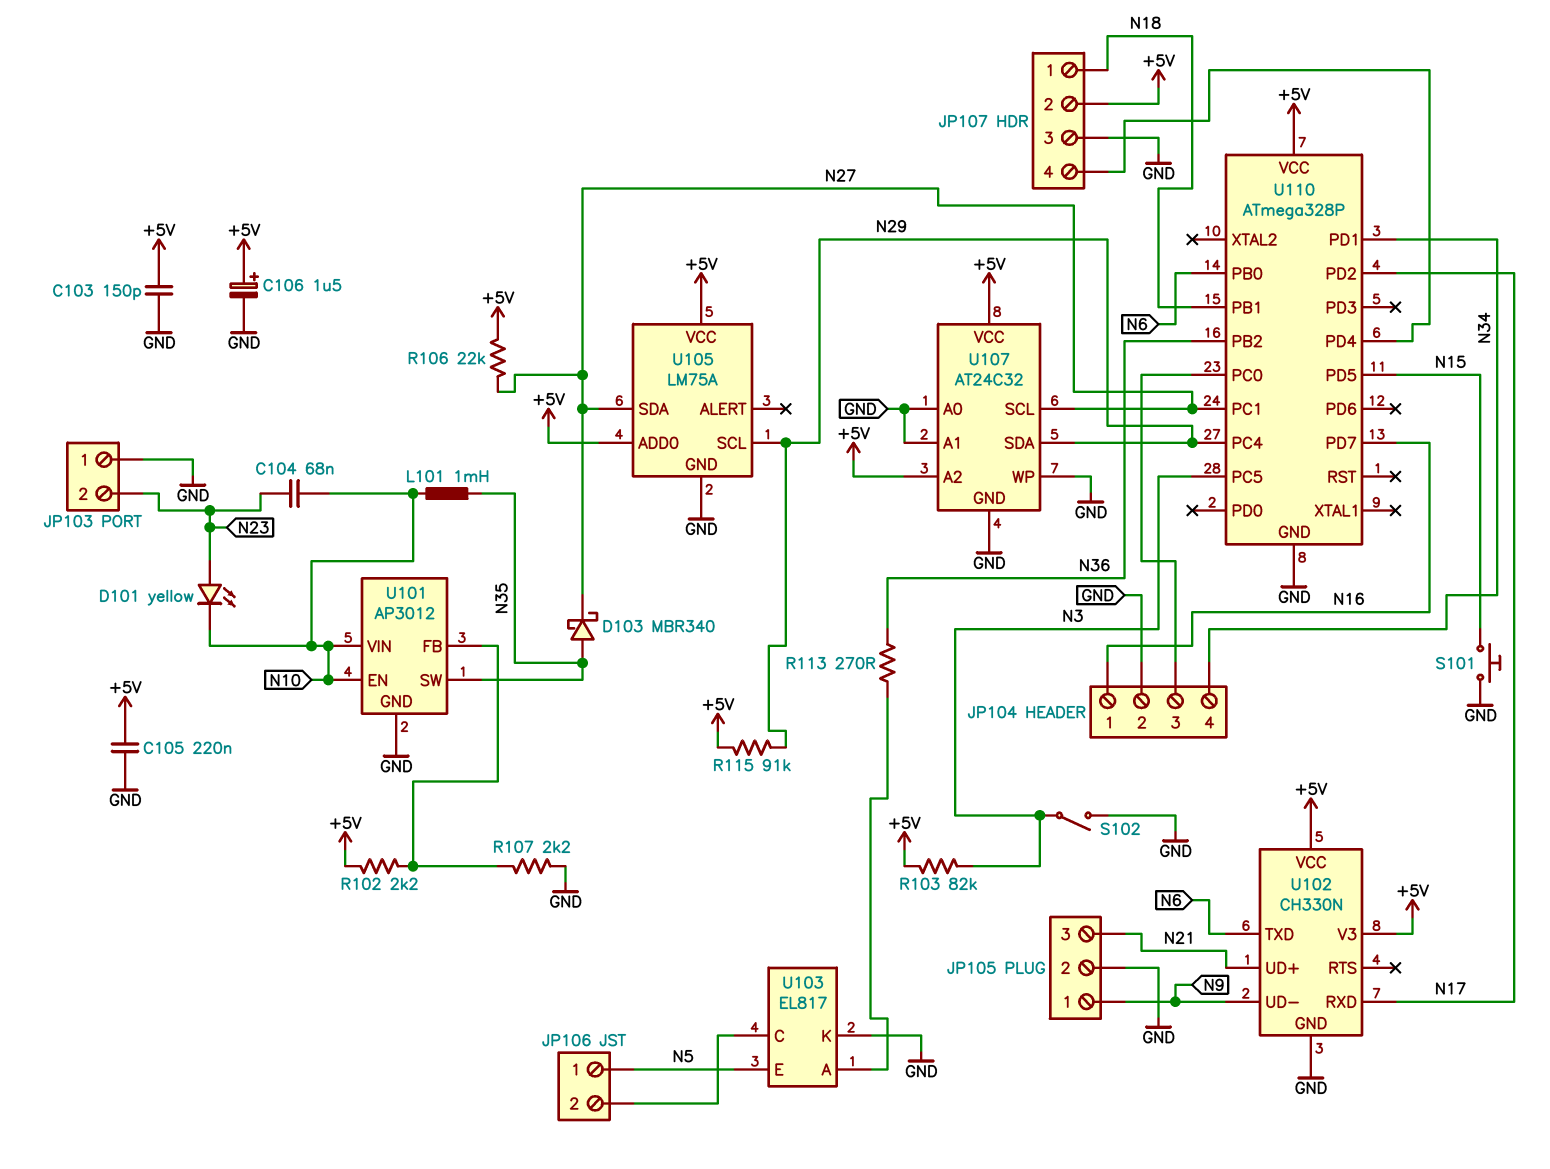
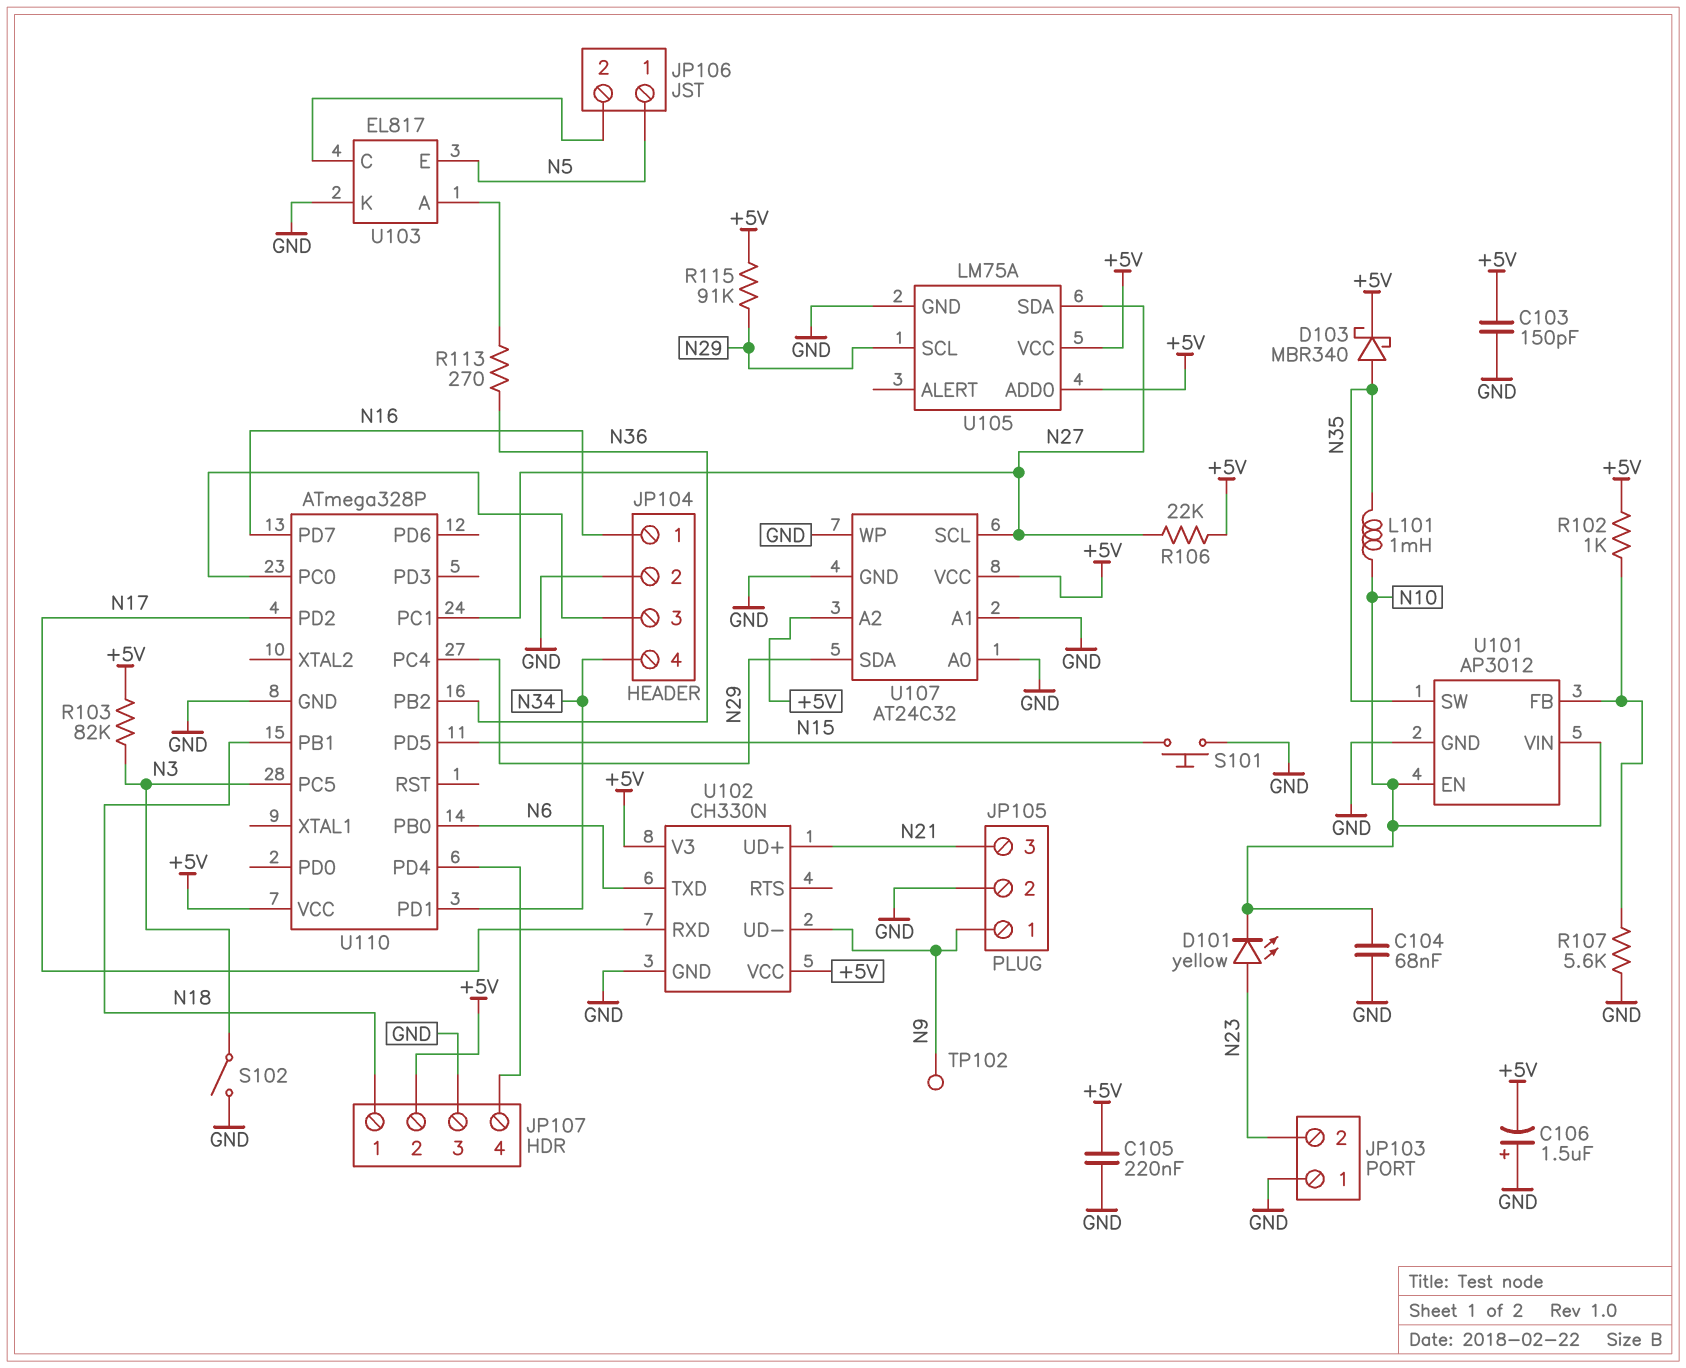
C104: 68nF (N10, N23) -> 68nF (GND, N10)
C106: 1.5uF (plus +5V, minus GND) -> 1.5uF (plus GND, minus +5V)
D103: schottky MBR340 (A N35, K N27) -> schottky MBR340 (A N35, K +5V)
R102: 2.2k (+5V, U101/FB) -> 1k (+5V, U101/FB)
R107: 2.2k (GND, U101/FB) -> 5.6k (GND, U101/FB)
TP102: none -> test point (N9)

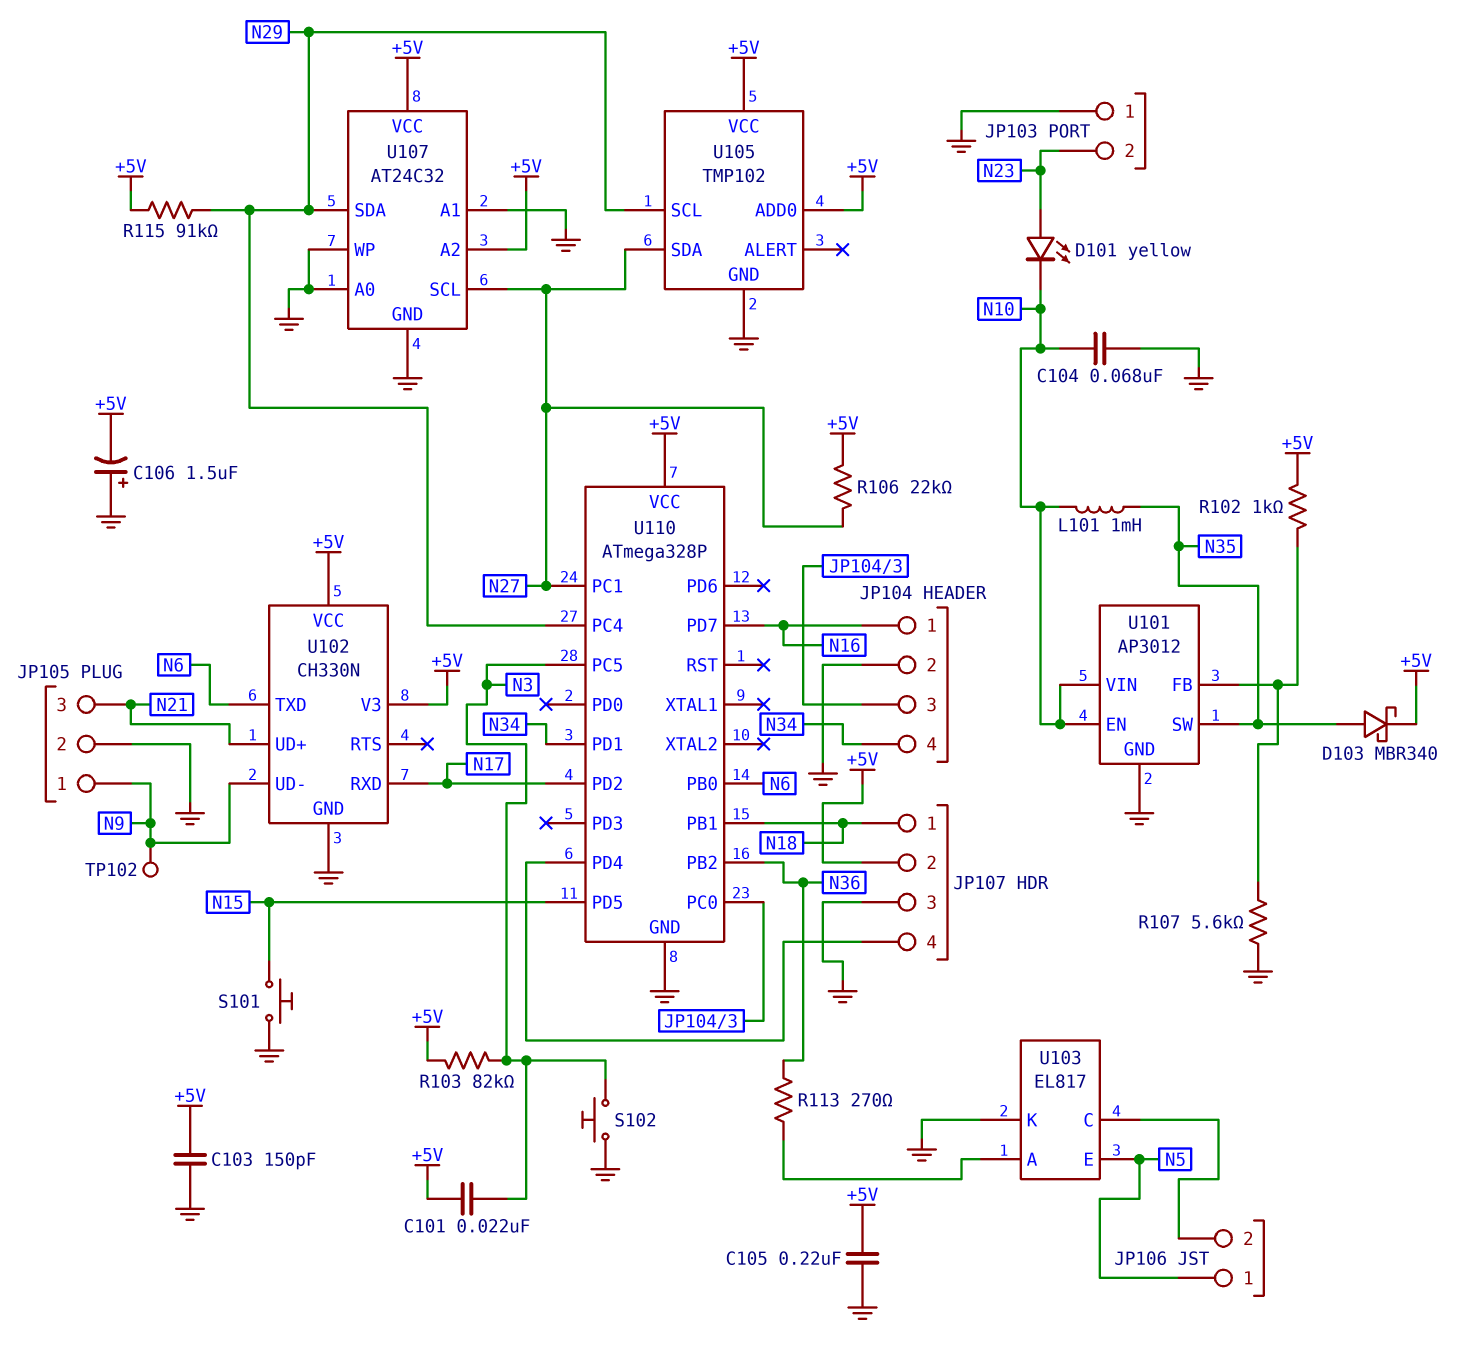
C101: none -> 22nF (+5V, N3)
S102: switch (GND, N3) -> button (GND, N3)
U105: LM75A -> TMP102

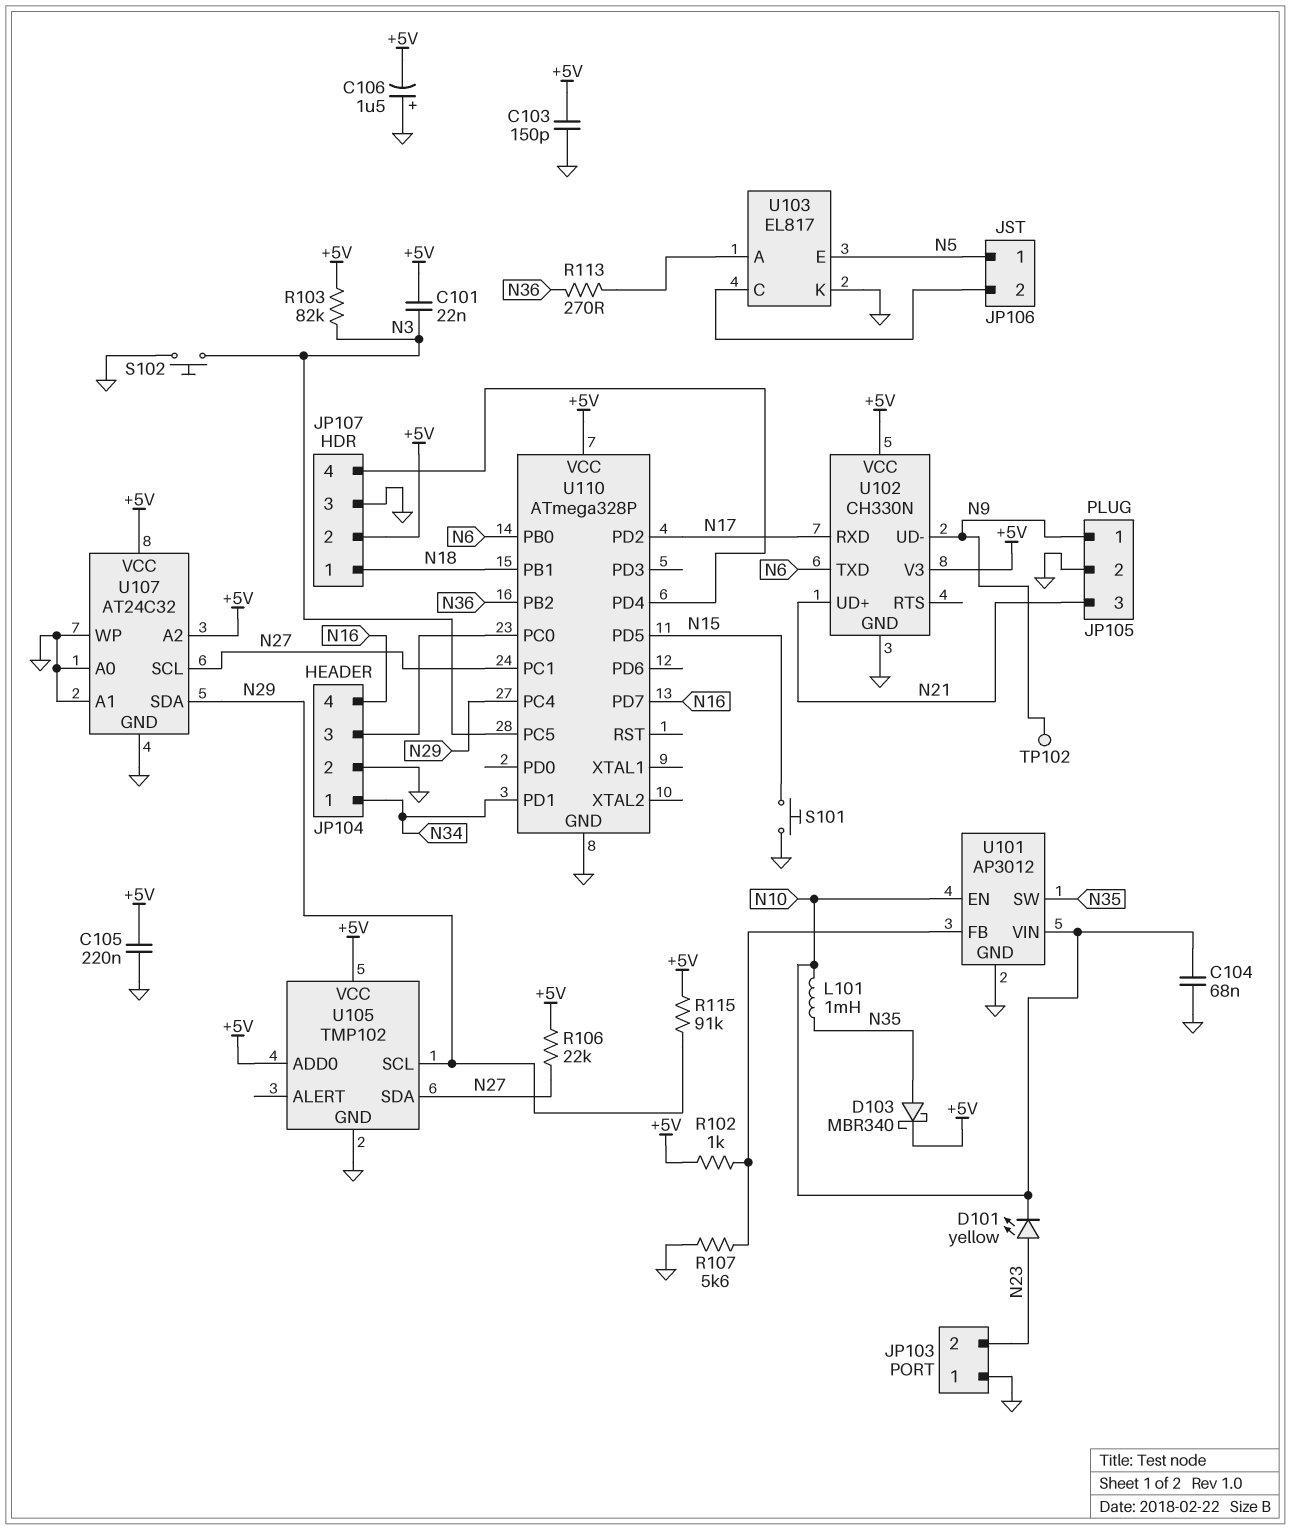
JP104 pin 1: N16 -> N34
JP104 pin 4: N34 -> N16

